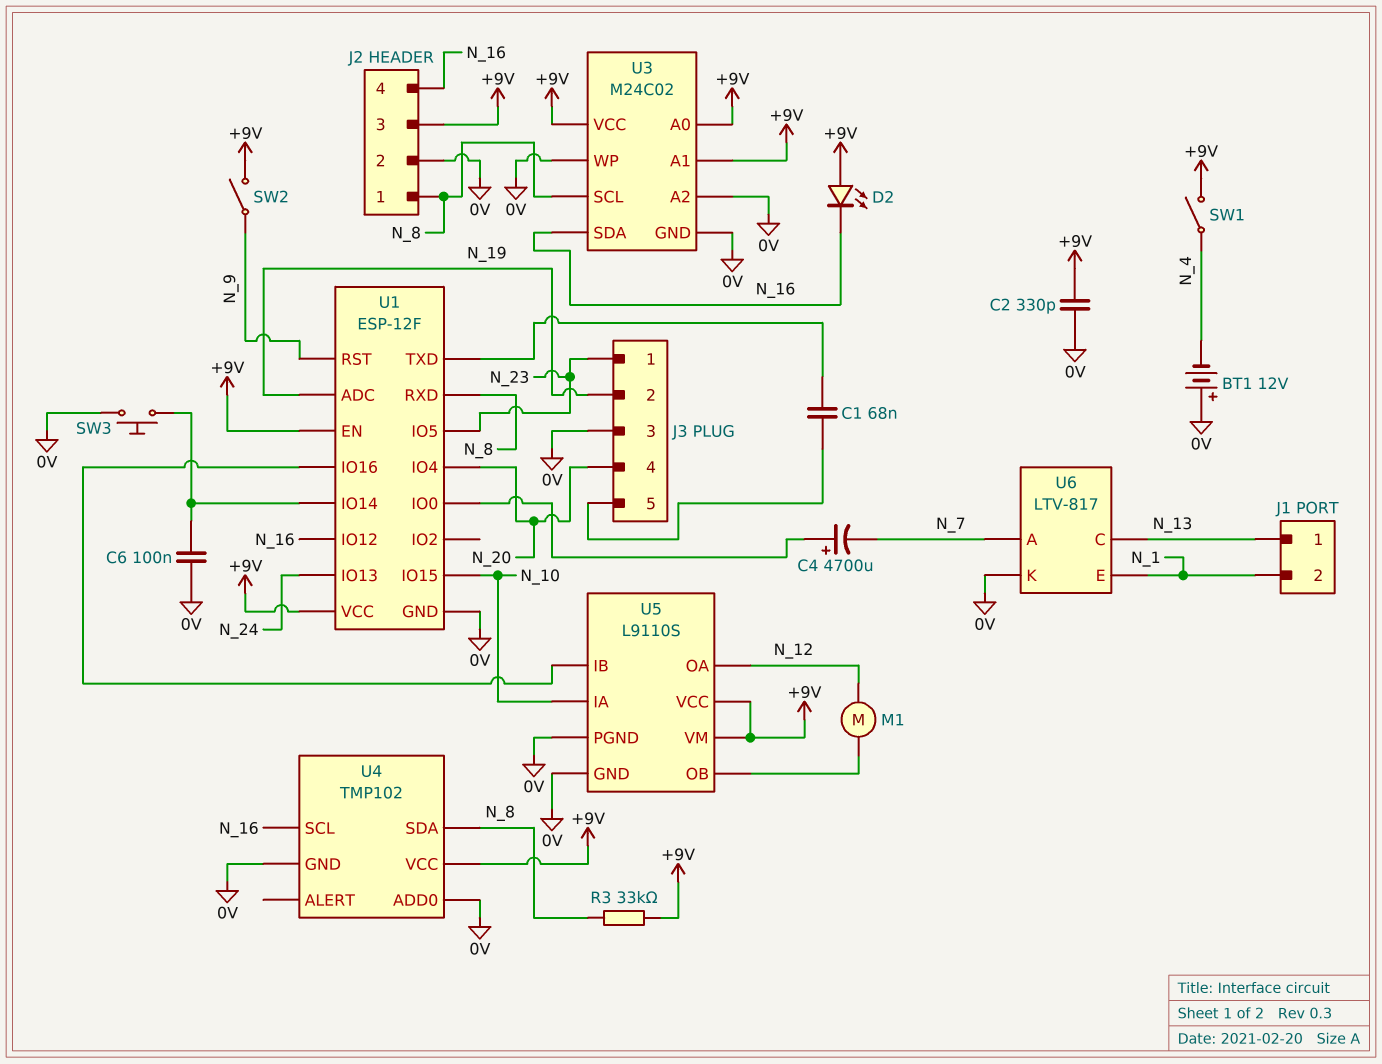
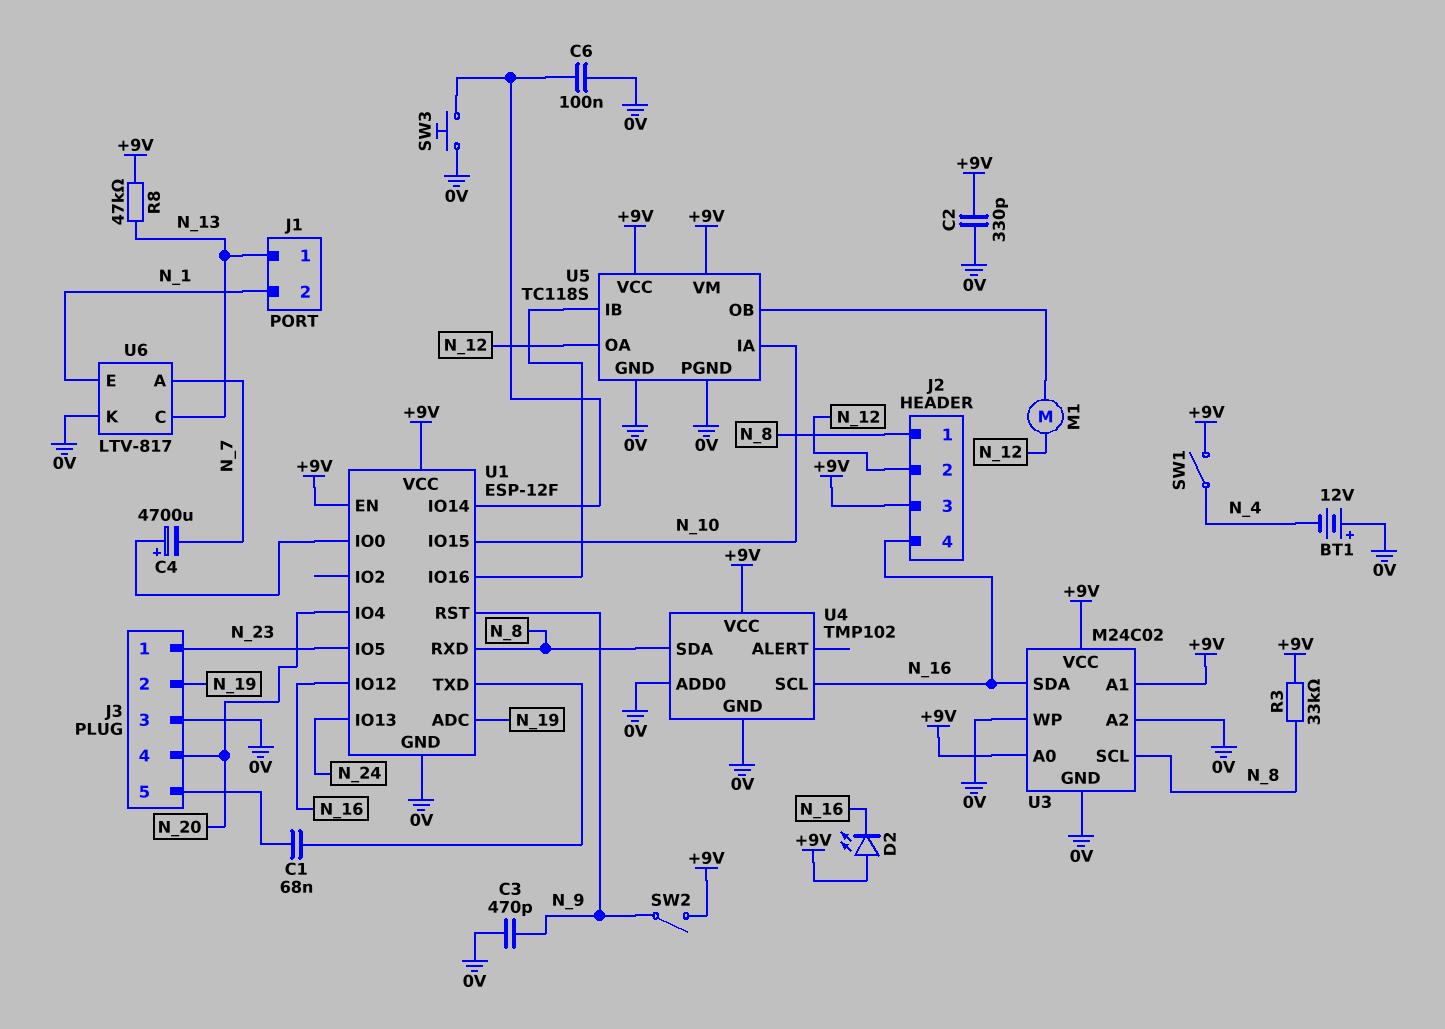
C3: none -> 470pF (0V, N_9)
J2 pin 2: 0V -> N_12
R8: none -> 47k (+9V, N_13)
U5: L9110S -> TC118S

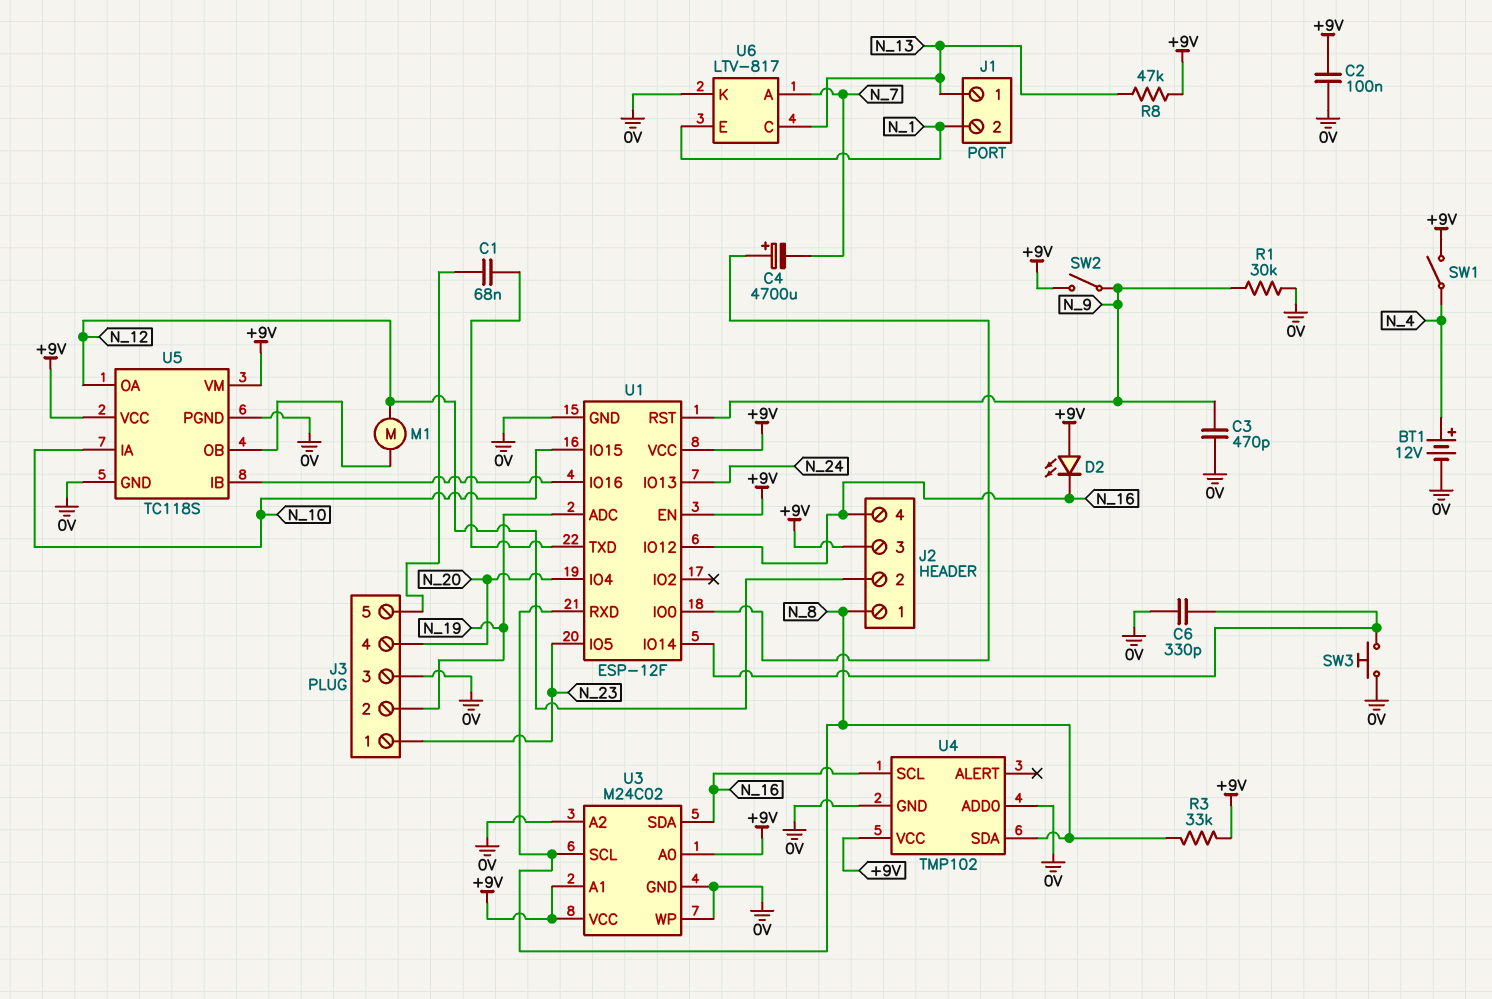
BT1: 12V (plus 0V, minus N_4) -> 12V (plus N_4, minus 0V)
C2: 330pF (+9V, 0V) -> 100nF (+9V, 0V)
C6: 100nF (0V, U1/IO14) -> 330pF (0V, U1/IO14)
R1: none -> 30k (0V, N_9)

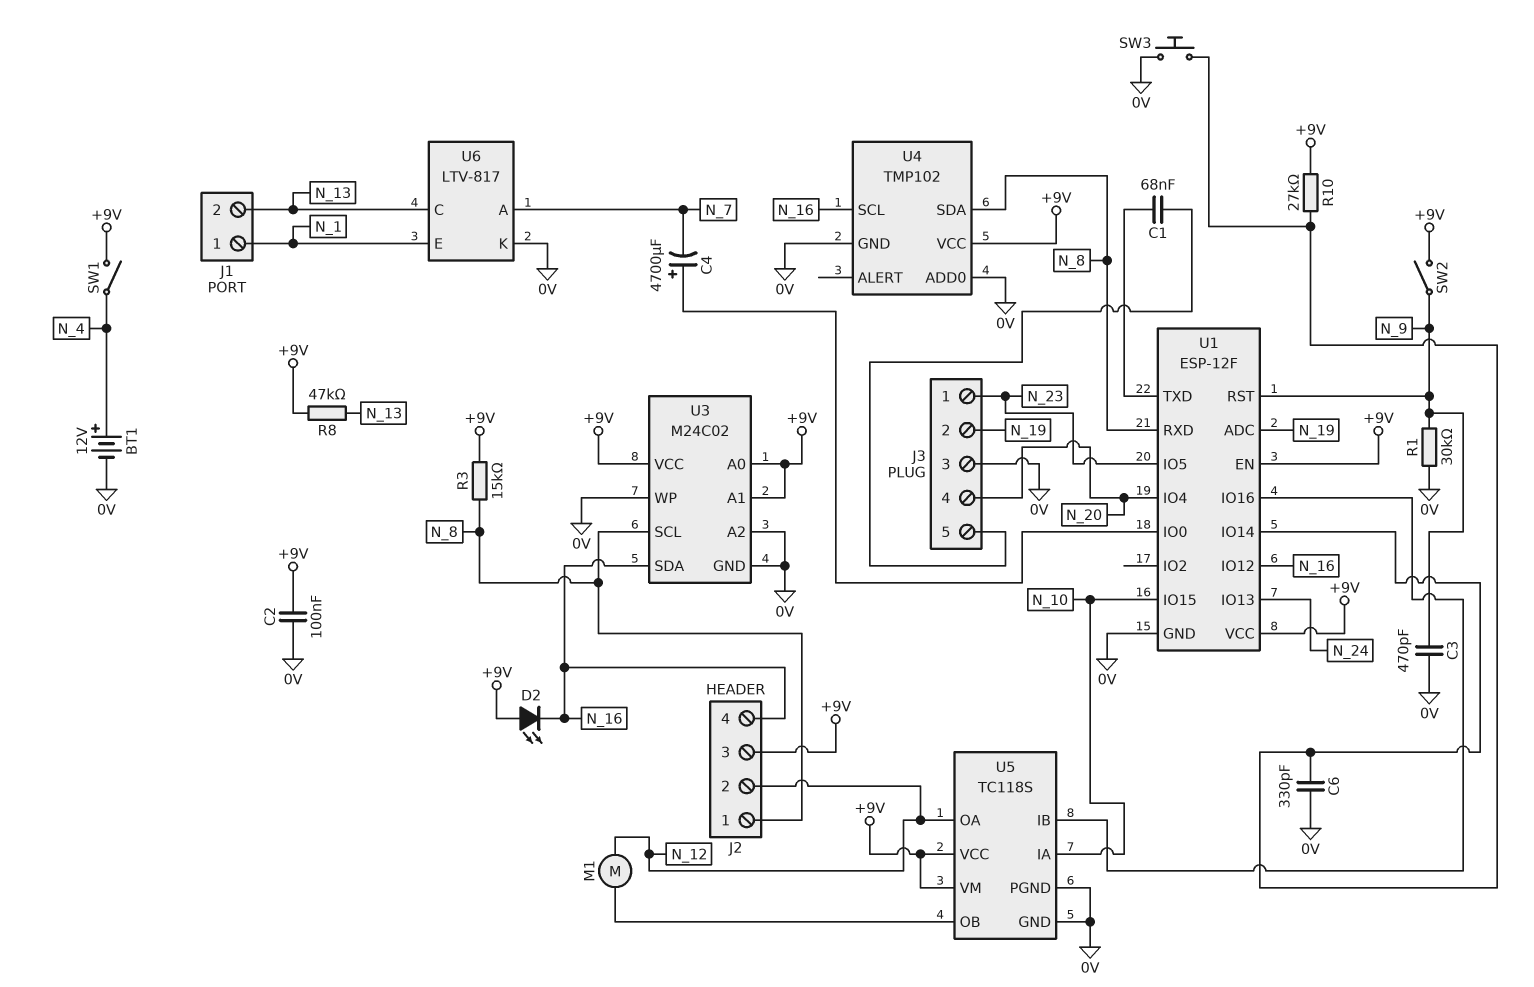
J1 pin 1: N_13 -> N_1
J1 pin 2: N_1 -> N_13
R3: 33k (+9V, N_8) -> 15k (+9V, N_8)
R10: none -> 27k (+9V, U1/IO14)

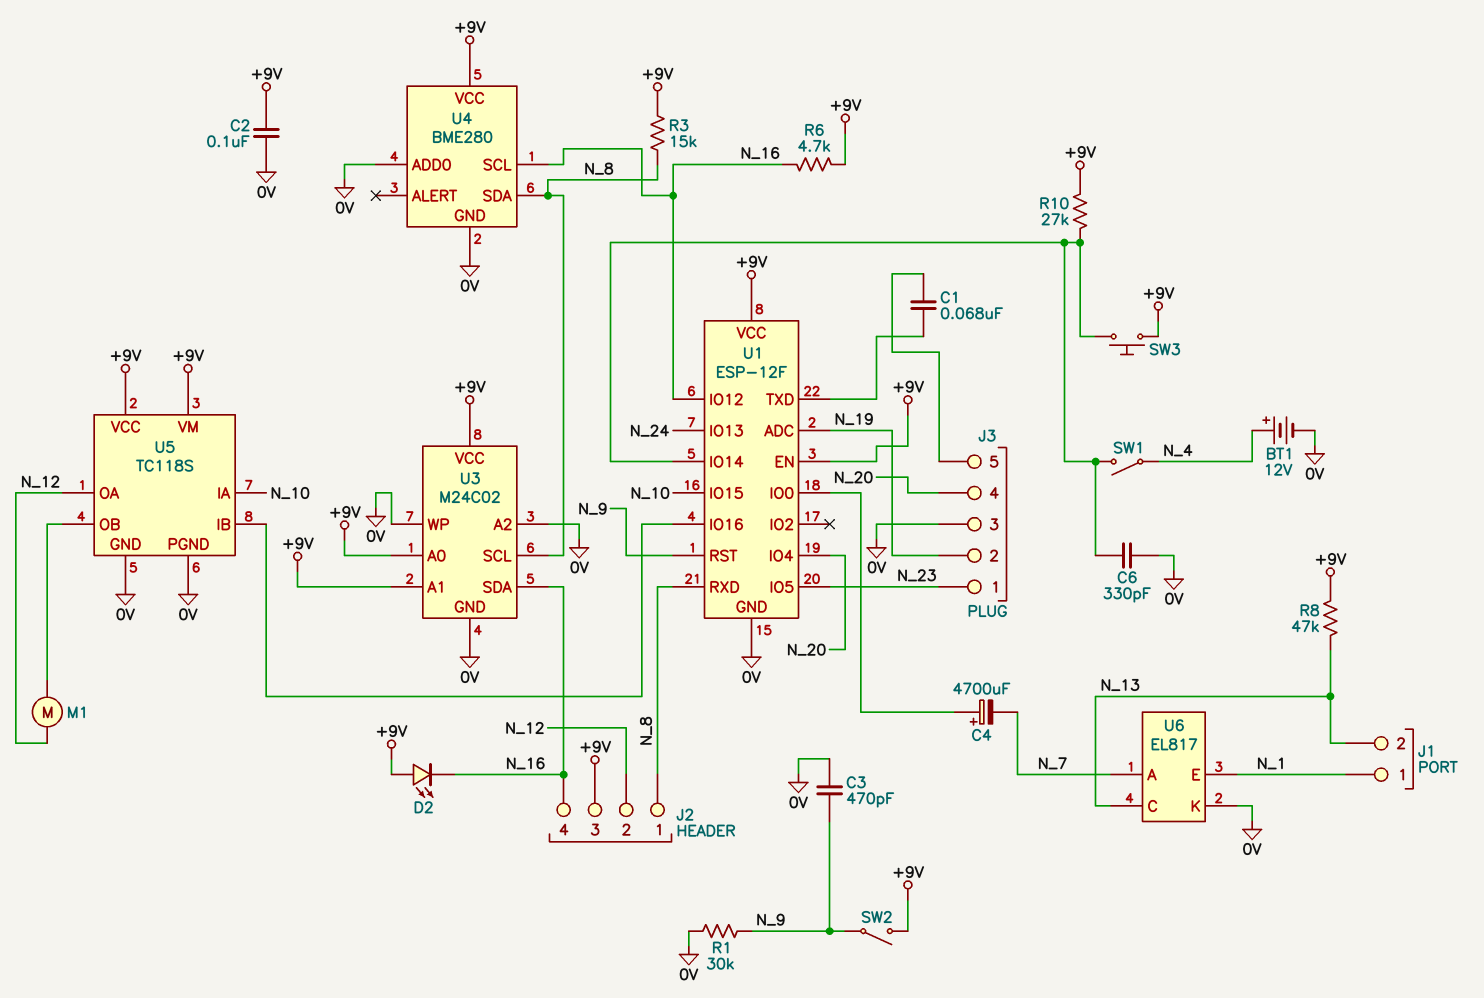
R6: none -> 4.7k (+9V, N_16)
SW1: switch (+9V, N_4) -> switch (N_4, U1/IO14)
SW3: button (0V, U1/IO14) -> button (+9V, U1/IO14)
U4: TMP102 -> BME280
U6: LTV-817 -> EL817

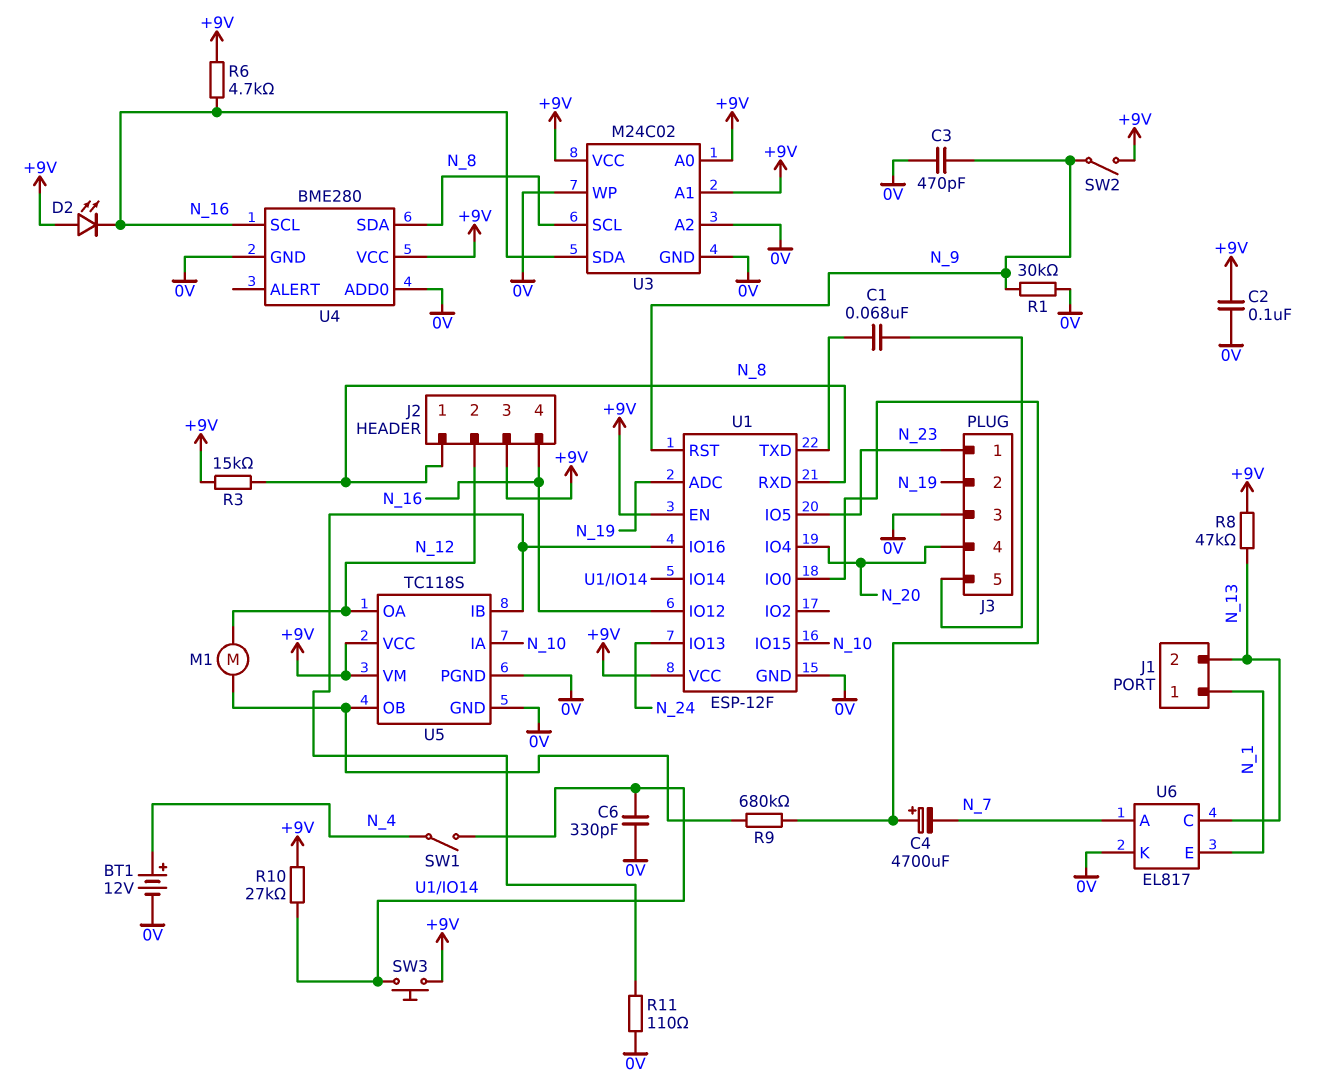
R9: none -> 680k (U1/IO0, U5/OB)
R11: none -> 110 (0V, U1/IO16)

